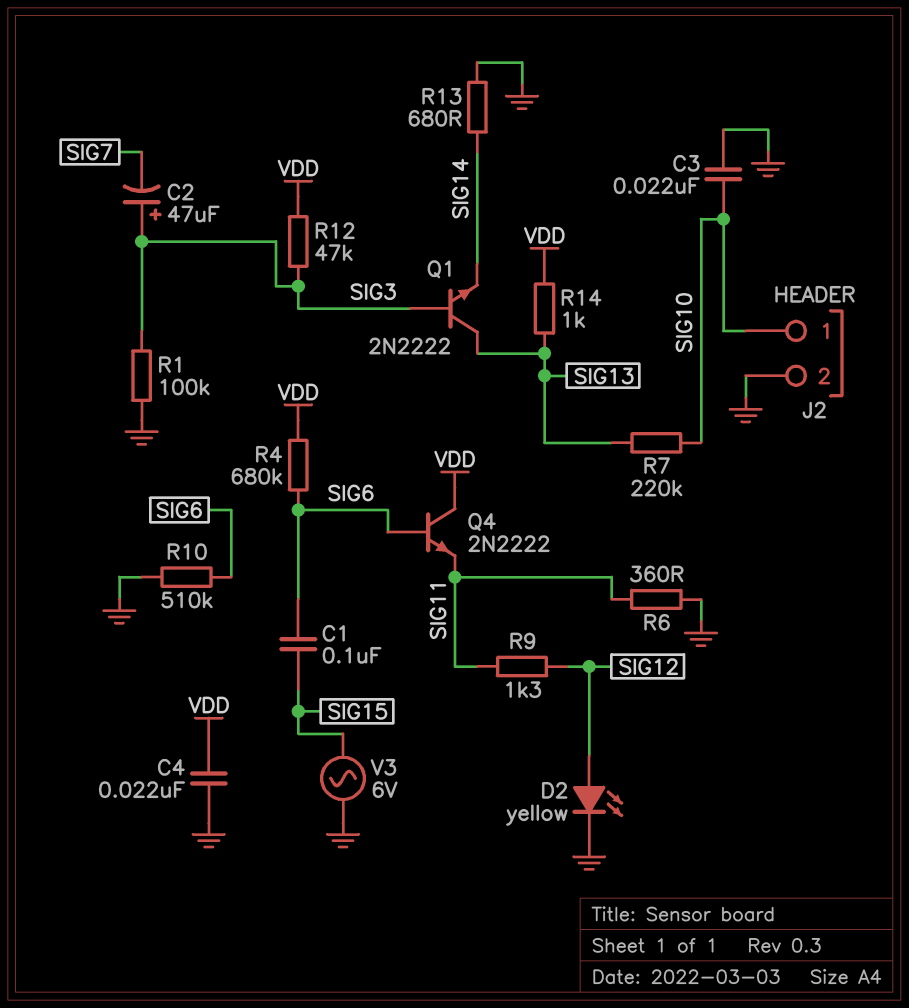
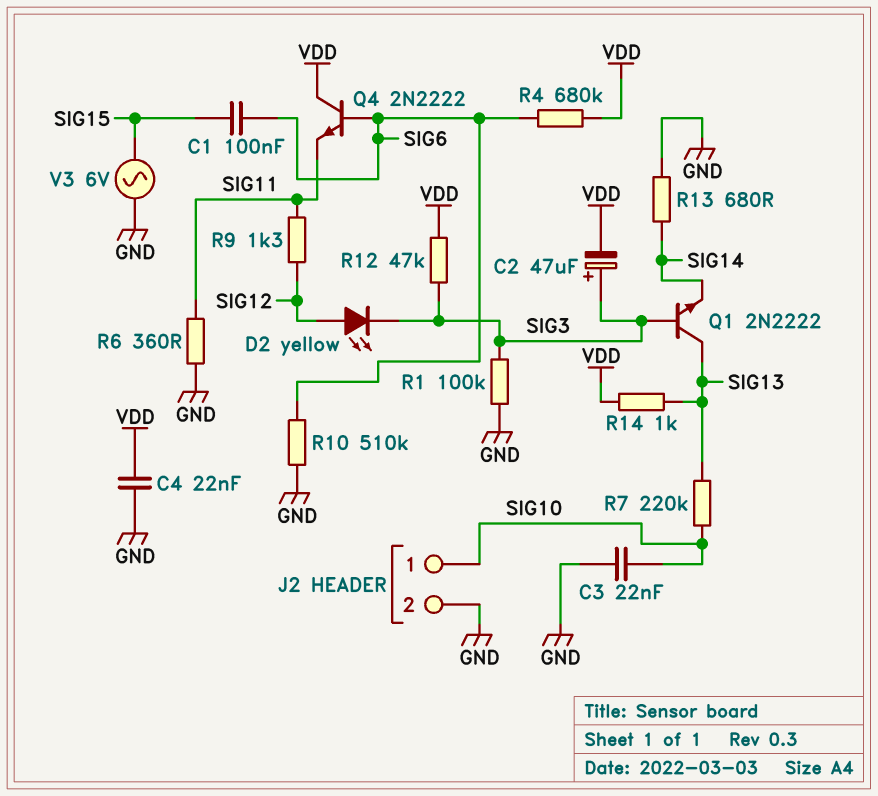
C2: 47uF (plus SIG3, minus SIG7) -> 47uF (plus SIG3, minus VDD)
D2: LED yellow (A SIG12, K GND) -> LED yellow (A SIG12, K SIG3)

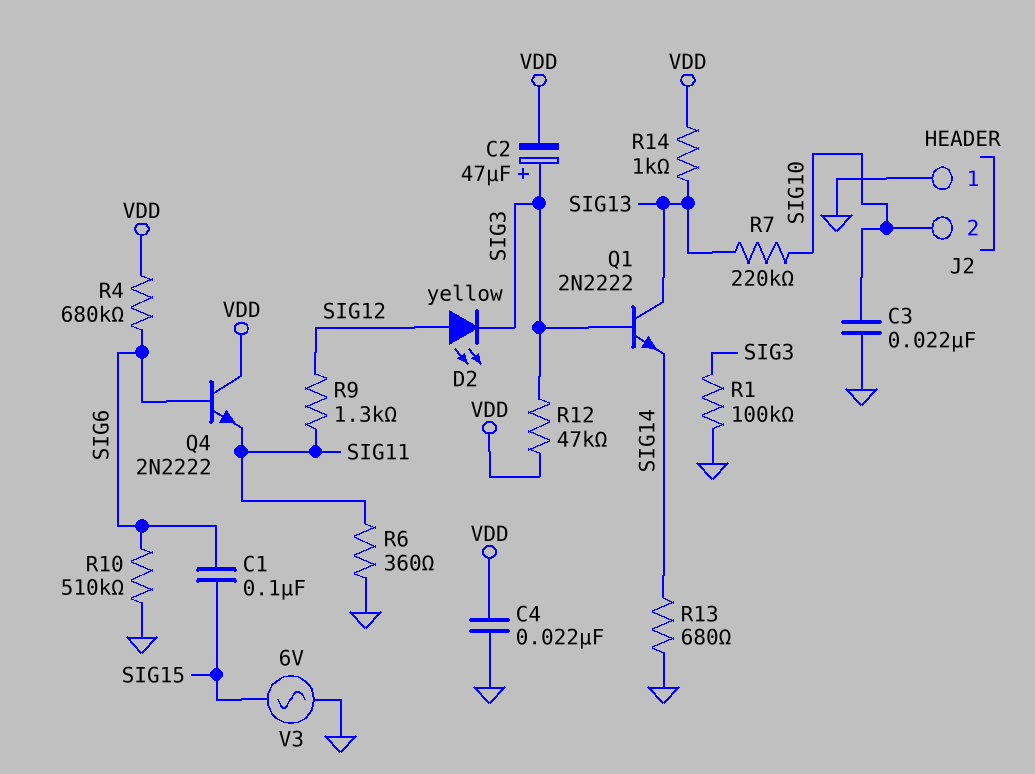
J2 pin 1: SIG10 -> GND
J2 pin 2: GND -> SIG10

